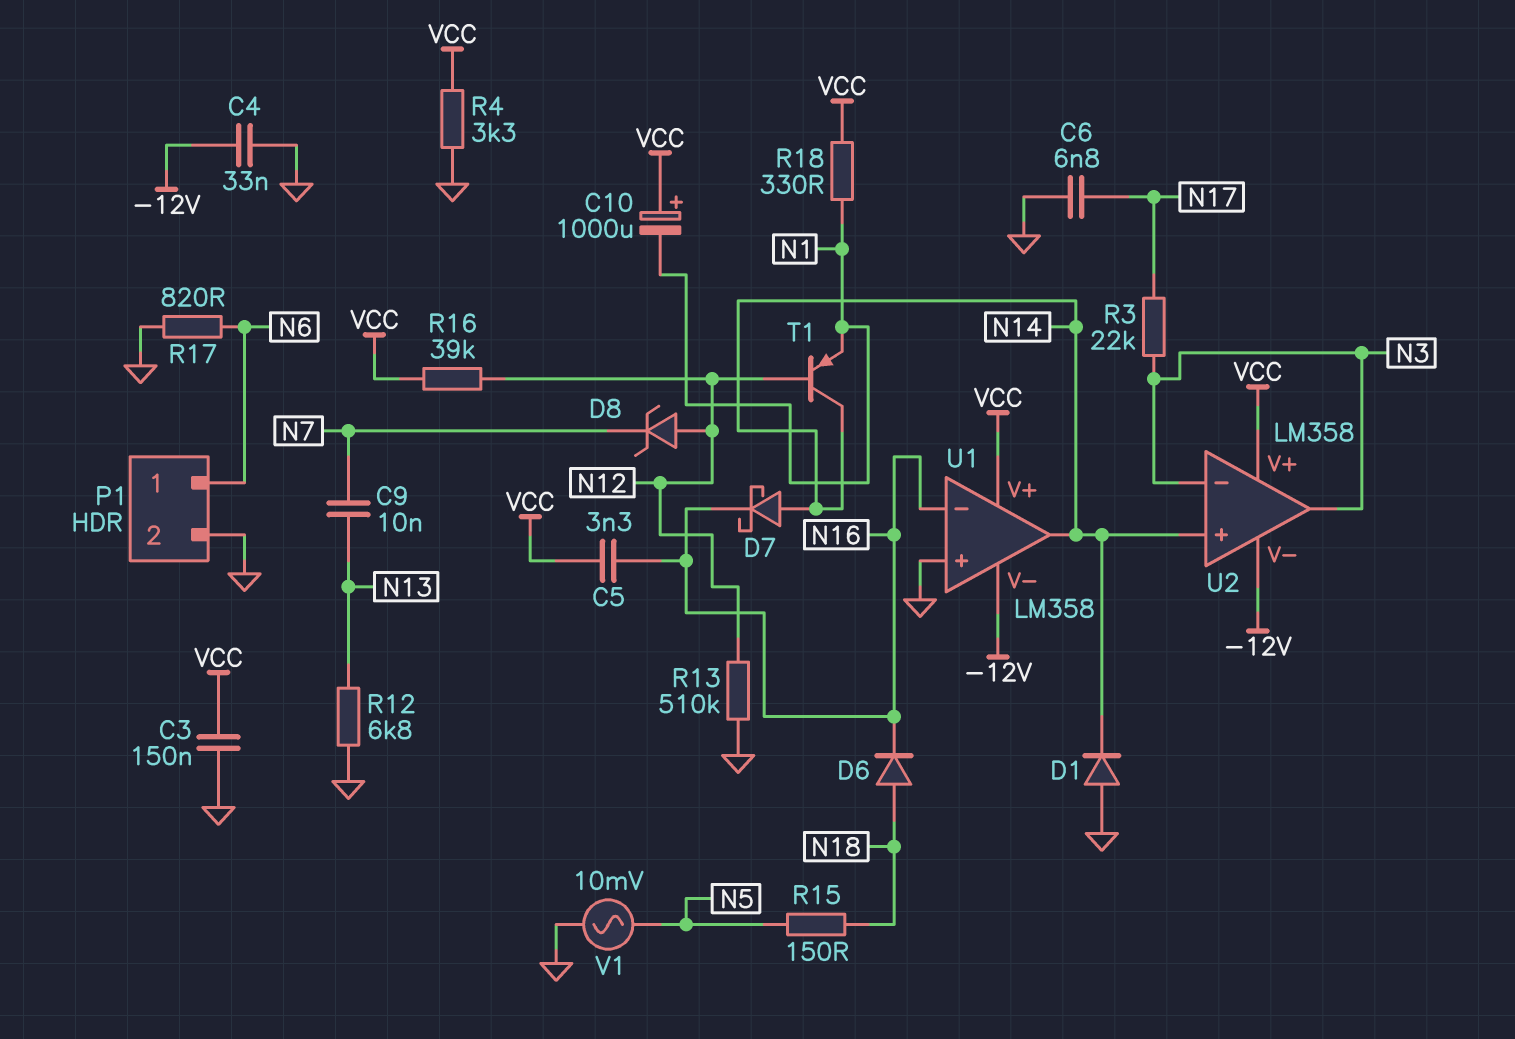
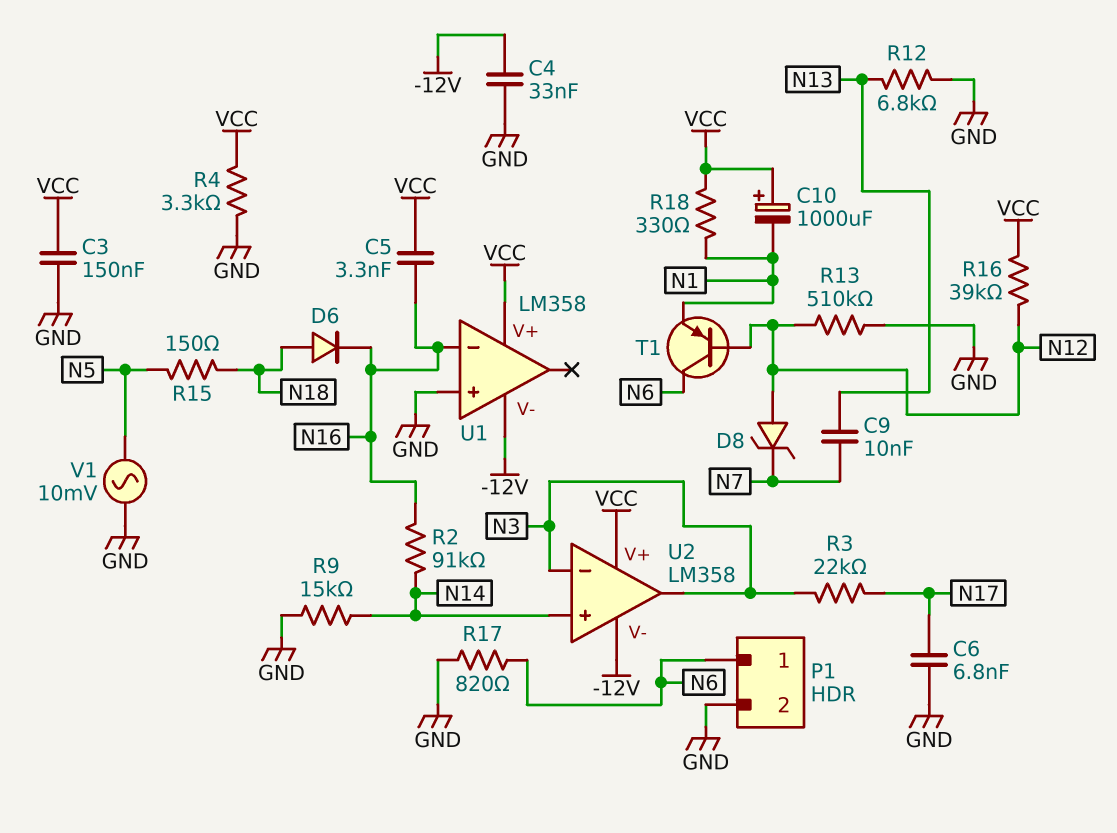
D1: diode (A GND, K N14) -> none
D7: schottky (A N14, K N16) -> none
R2: none -> 91k (N14, N16)
R9: none -> 15k (GND, N14)
T1: PNP (B N12, C N14, E N1) -> PNP (B N12, C N6, E N1)
U1 pin out: N14 -> none

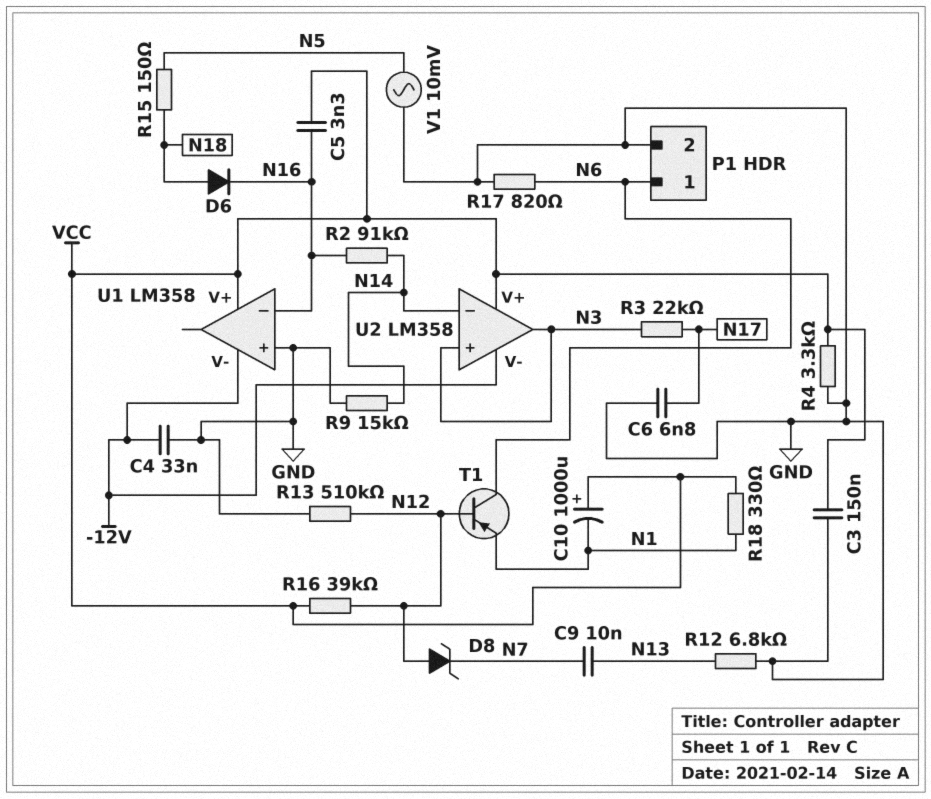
U2 pin in+: N14 -> N3
U2 pin in-: N3 -> N14

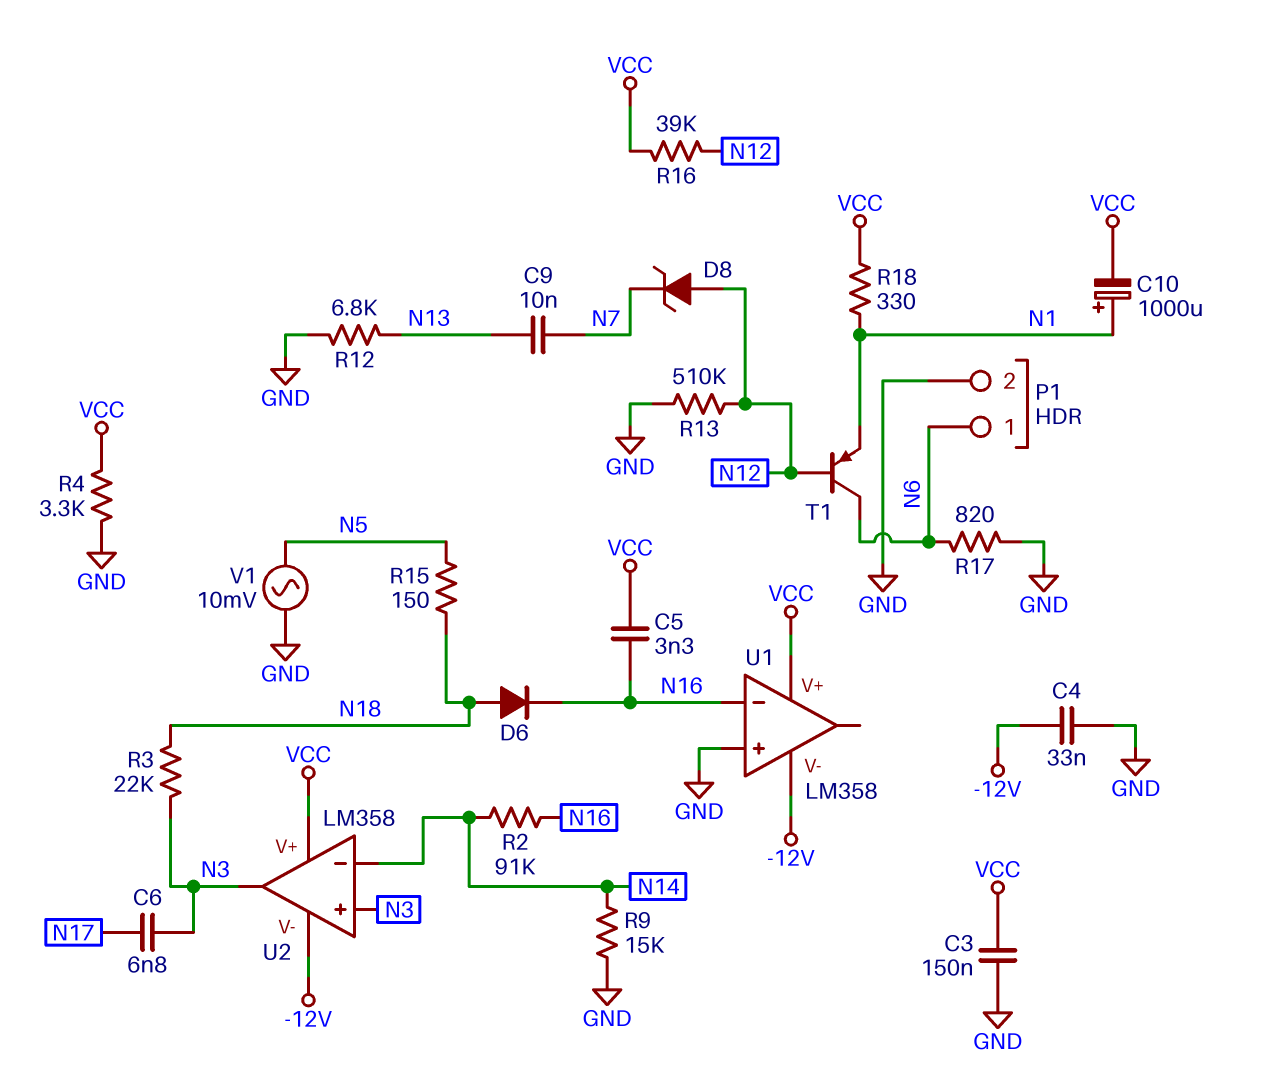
C6: 6.8nF (GND, N17) -> 6.8nF (N3, N17)
C10: 1000uF (plus VCC, minus N1) -> 1000uF (plus N1, minus VCC)
R3: 22k (N3, N17) -> 22k (N3, N18)

